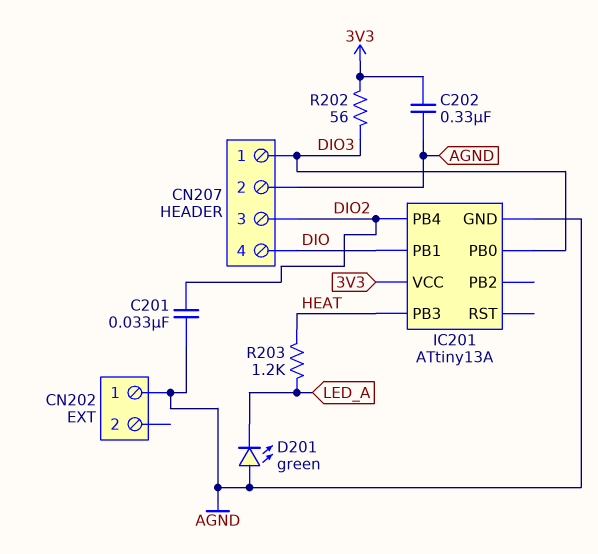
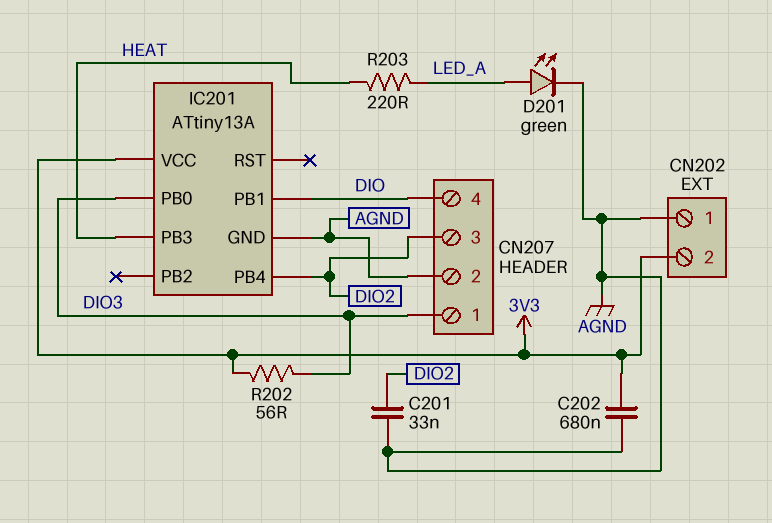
C202: 330nF (3V3, AGND) -> 680nF (3V3, AGND)
CN202 pin 2: none -> 3V3
D201: LED green (A AGND, K LED_A) -> LED green (A LED_A, K AGND)
R203: 1.2k (HEAT, LED_A) -> 220 (HEAT, LED_A)

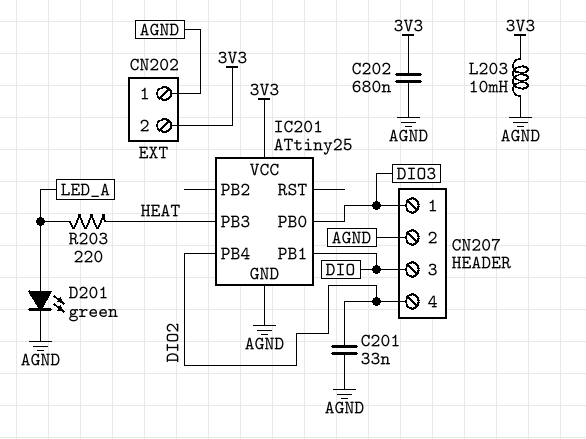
CN207 pin 3: DIO2 -> DIO
CN207 pin 4: DIO -> DIO2
IC201: ATtiny13A -> ATtiny25
L203: none -> 10mH (3V3, AGND)
R202: 56 (3V3, DIO3) -> none

